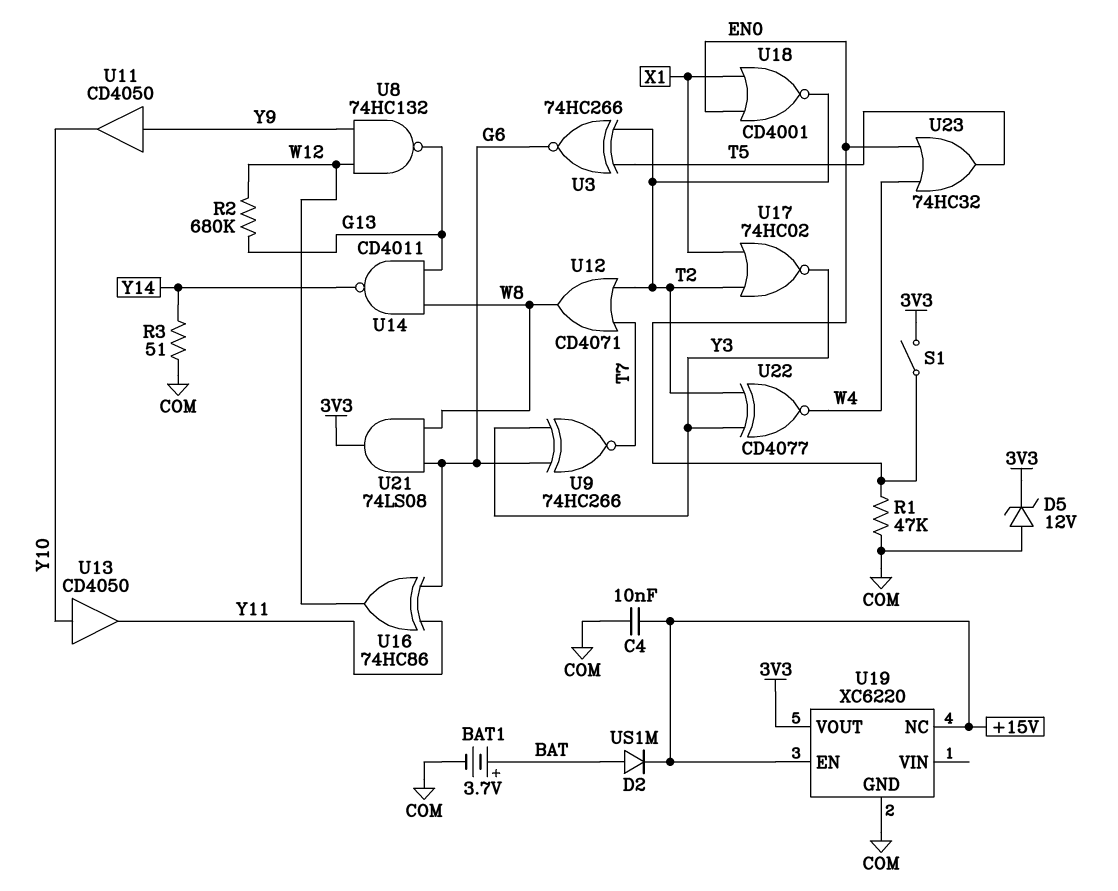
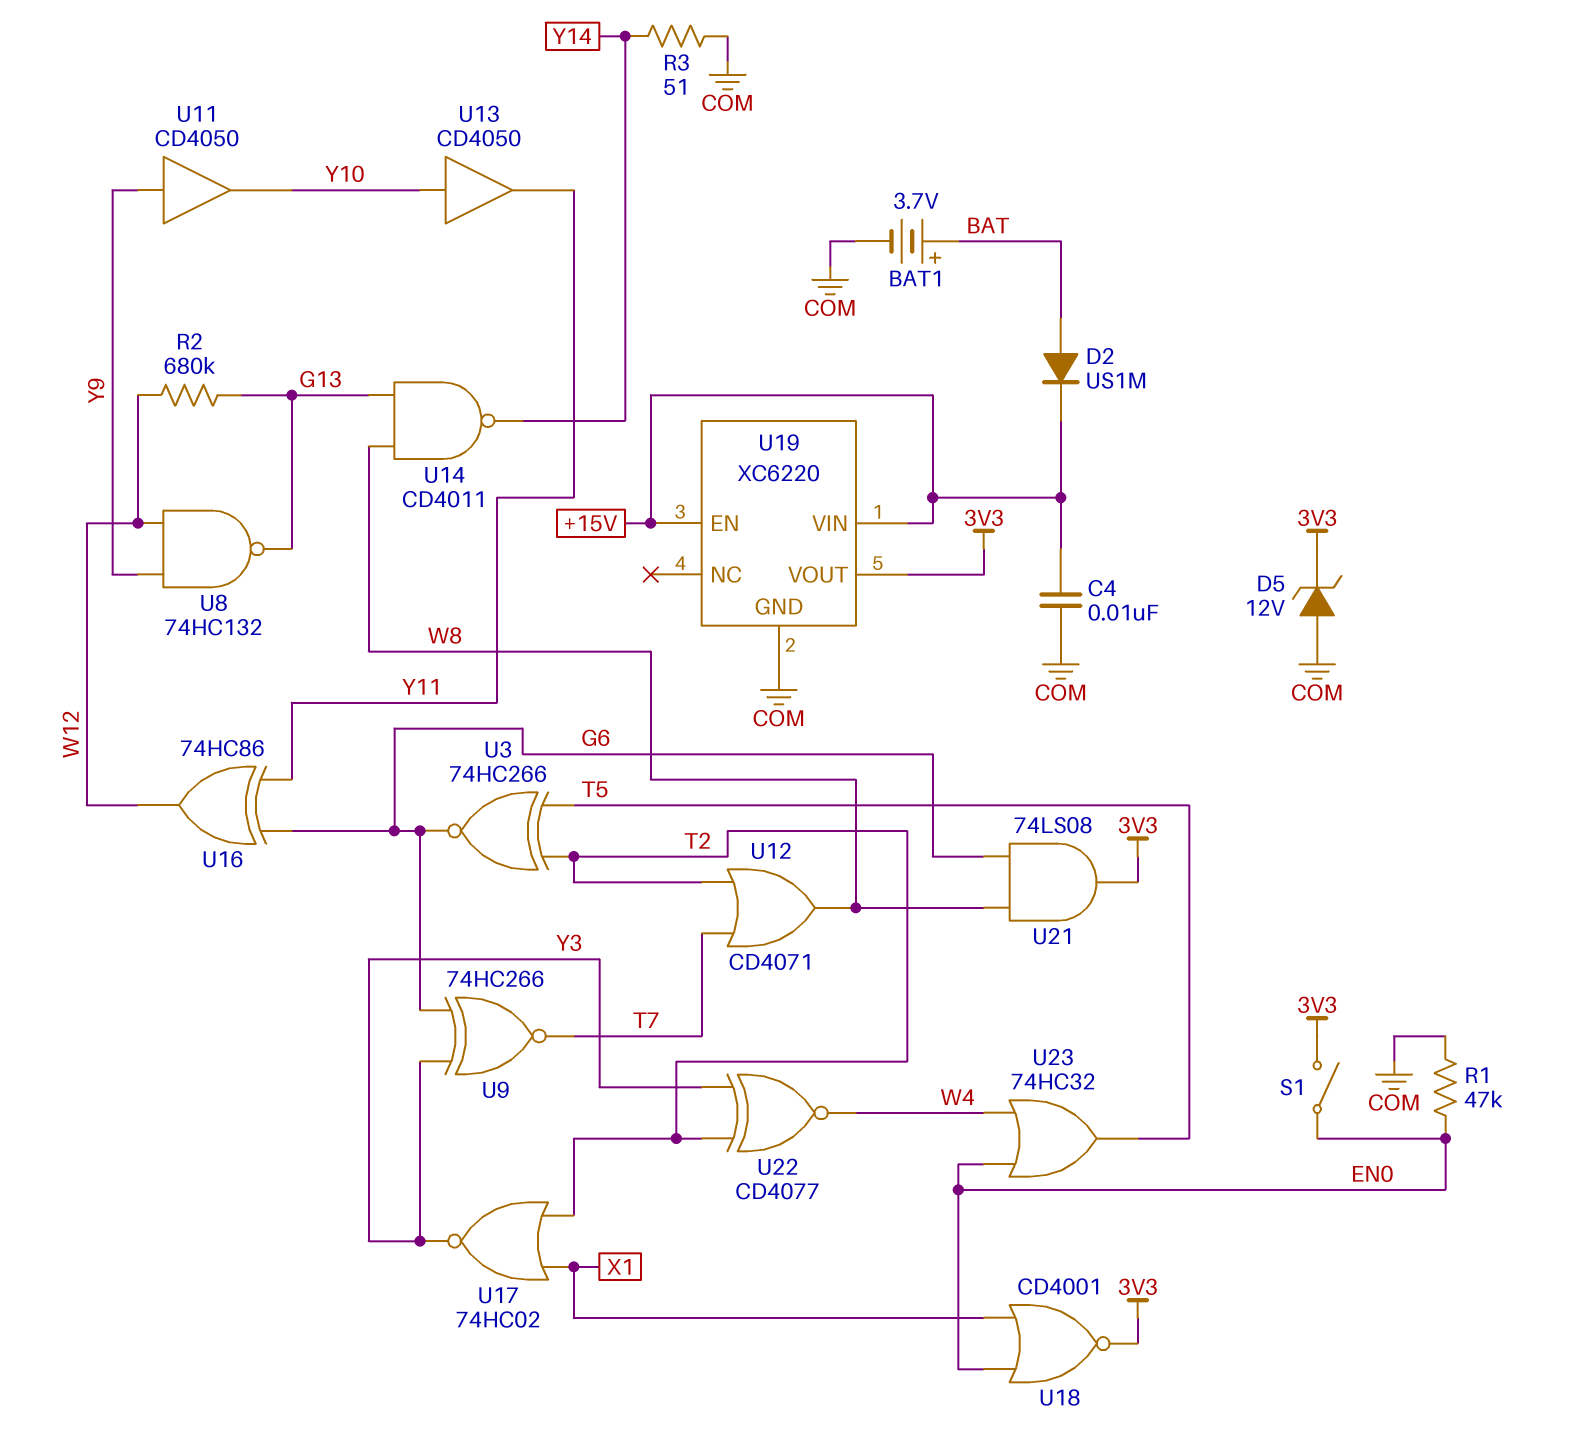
U18: NOR CD4001 (in EN0, in X1, out T2) -> NOR CD4001 (in EN0, in X1, out 3V3)
U19 pin NC: +15V -> none
U19 pin VIN: none -> +15V

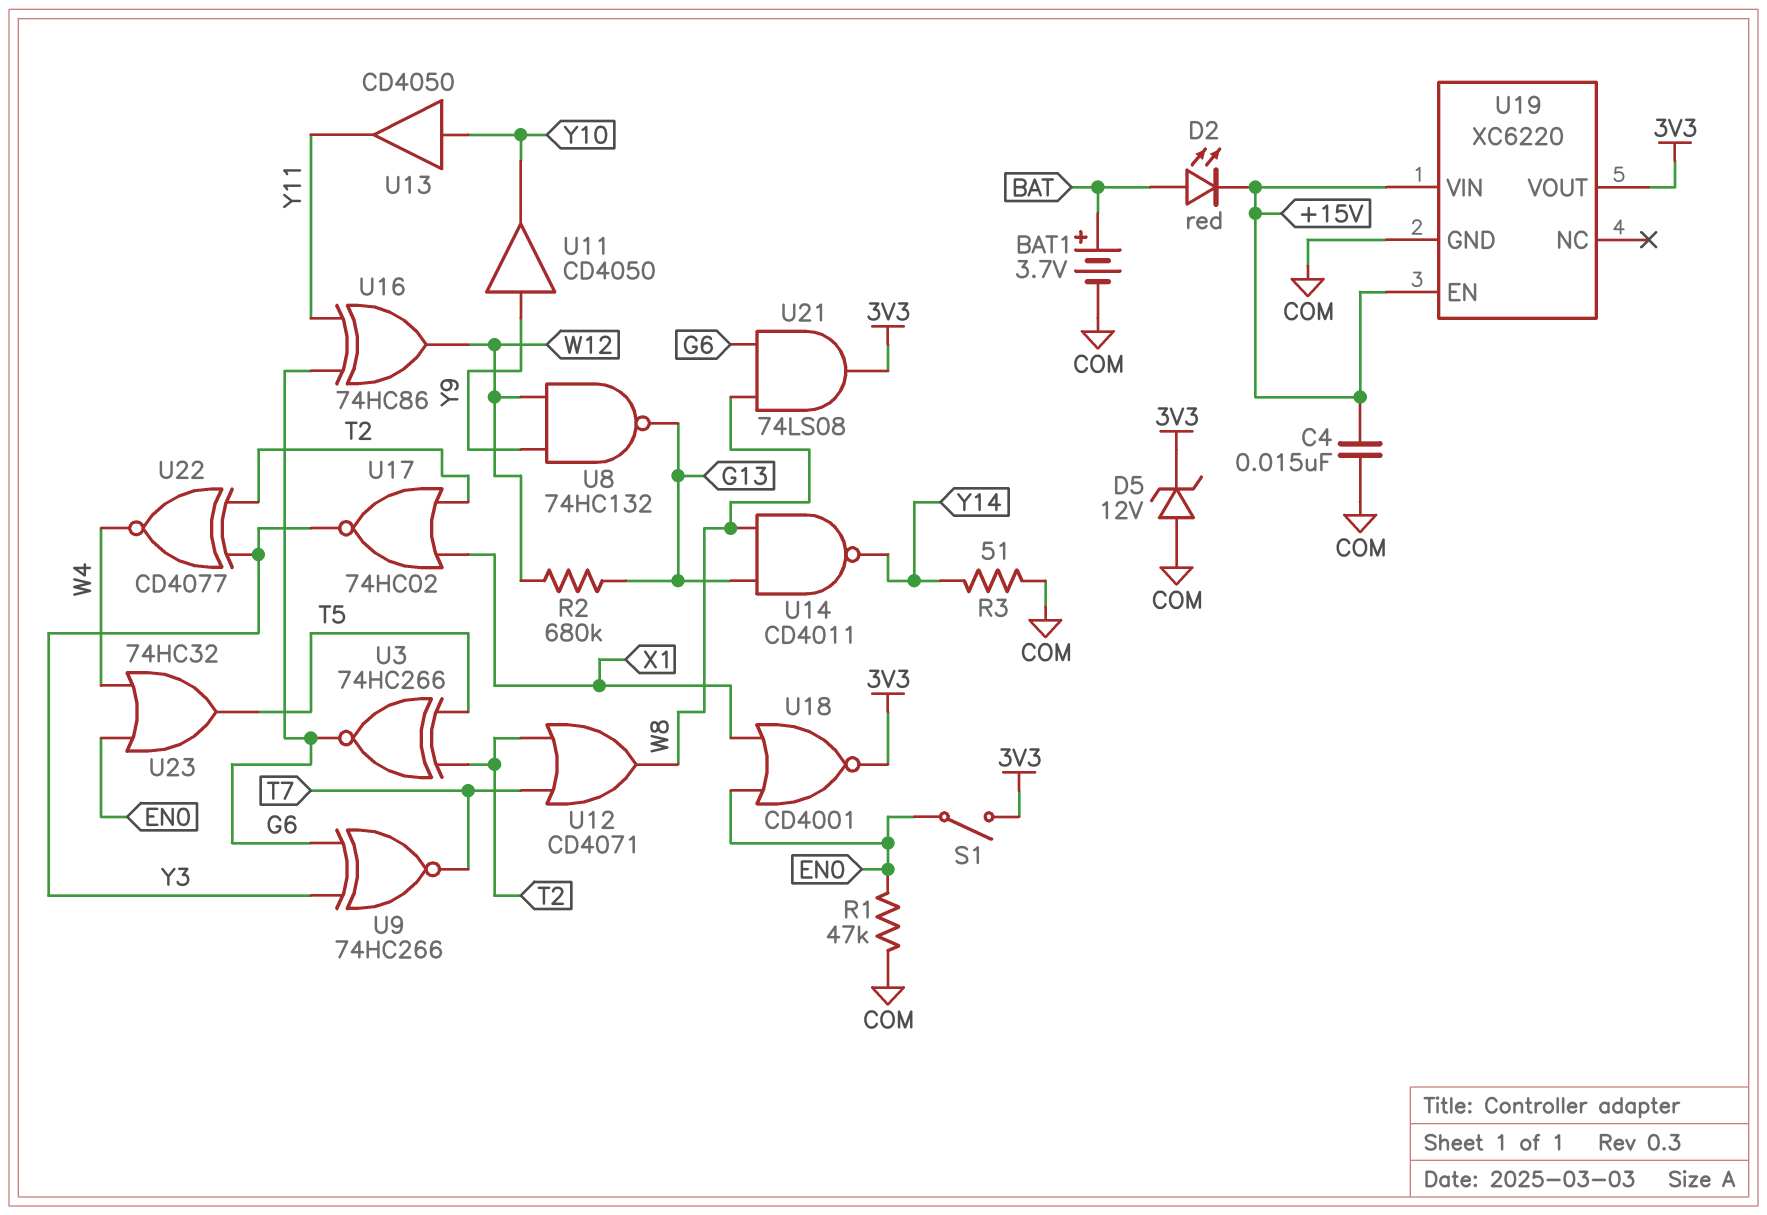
C4: 10nF (+15V, COM) -> 15nF (+15V, COM)
D2: diode US1M (A BAT, K +15V) -> LED red (A BAT, K +15V)

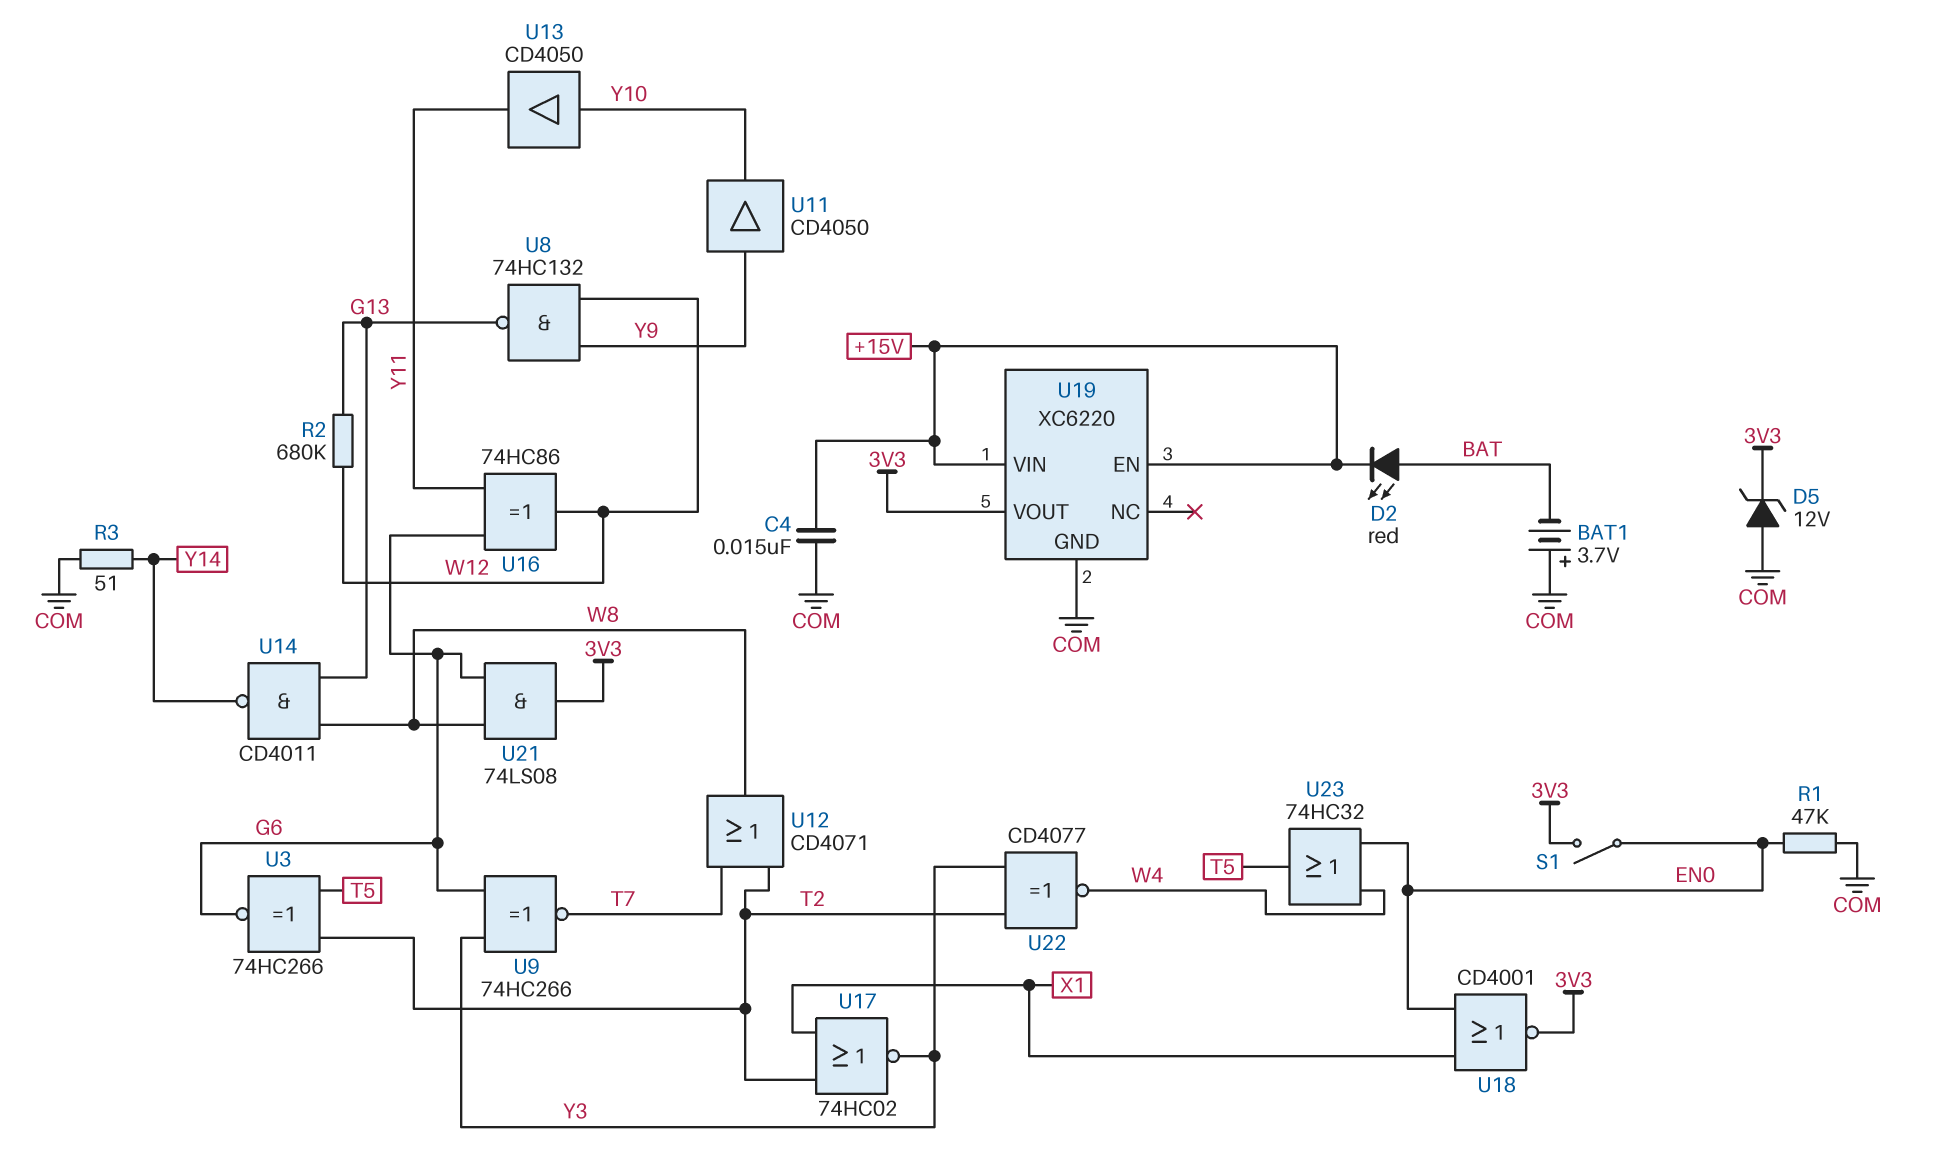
BAT1: 3.7V (plus BAT, minus COM) -> 3.7V (plus COM, minus BAT)

